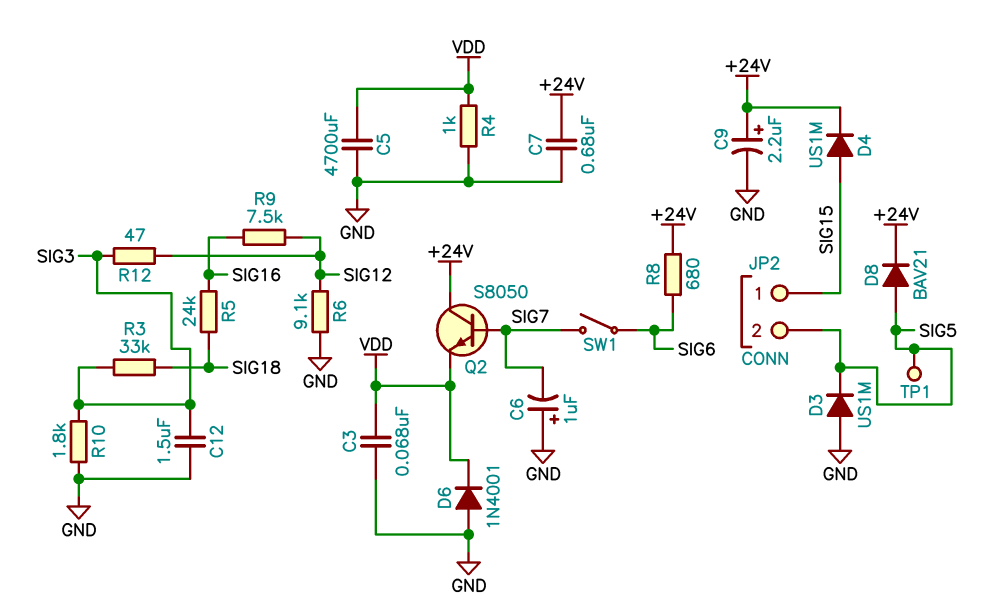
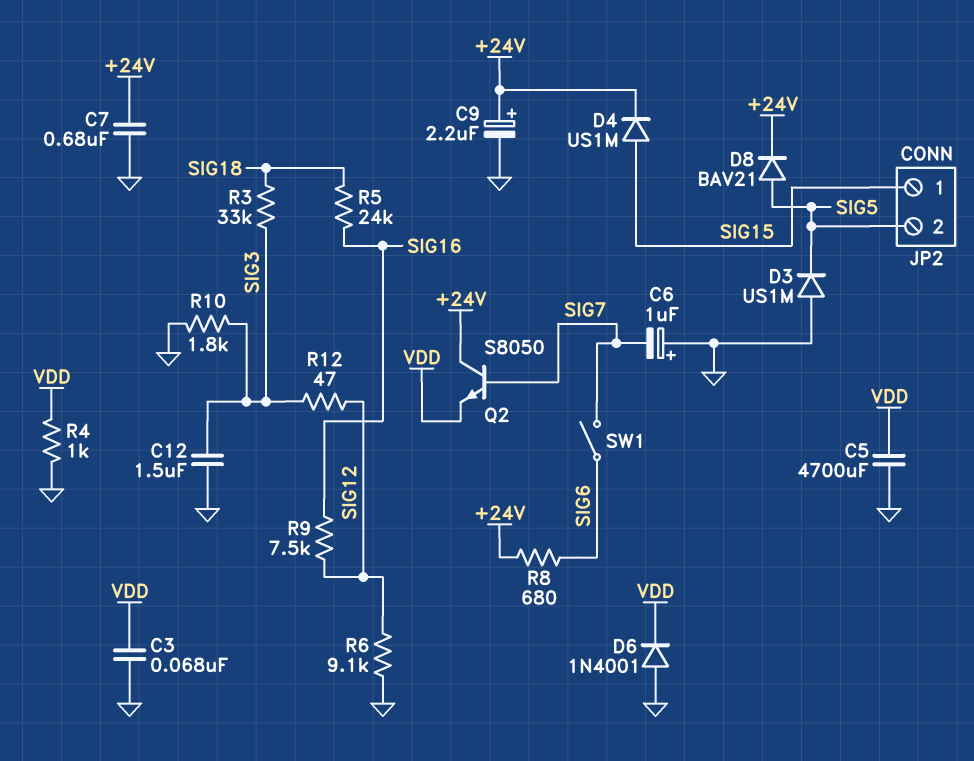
TP1: test point (SIG5) -> none

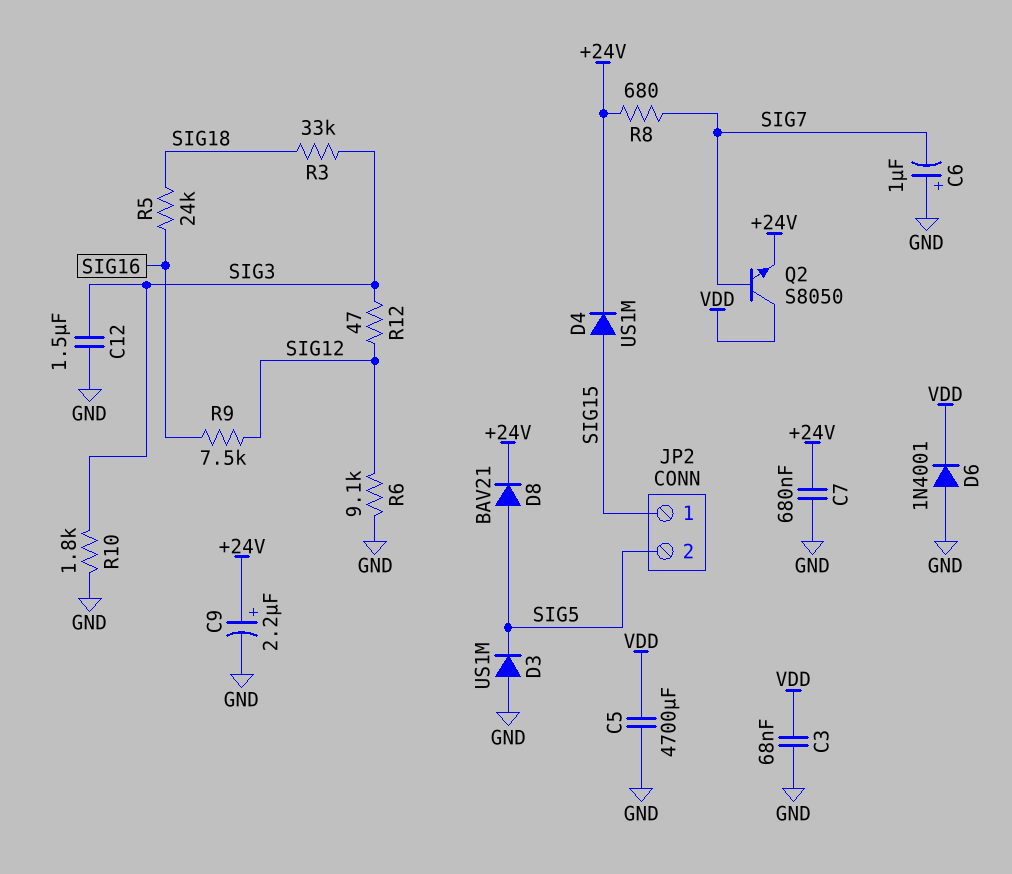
Q2: NPN S8050 (B SIG7, C +24V, E VDD) -> NPN S8050 (B SIG7, C VDD, E +24V)
R4: 1k (GND, VDD) -> none
R8: 680 (+24V, SIG6) -> 680 (+24V, SIG7)
SW1: switch (SIG6, SIG7) -> none

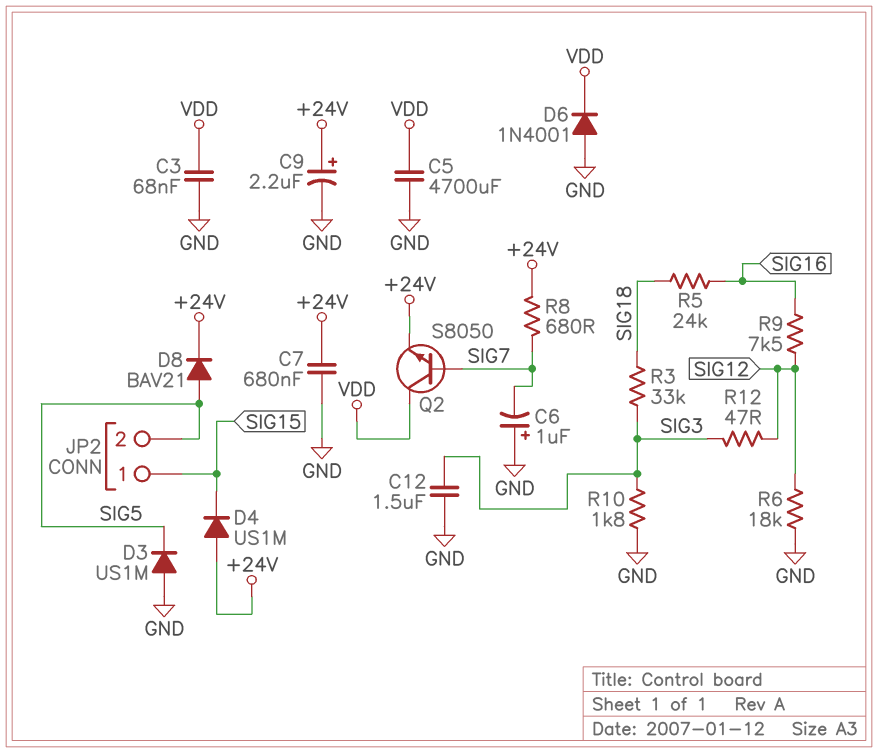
D4: diode US1M (A SIG15, K +24V) -> diode US1M (A +24V, K SIG15)
R6: 9.1k (GND, SIG12) -> 18k (GND, SIG12)

